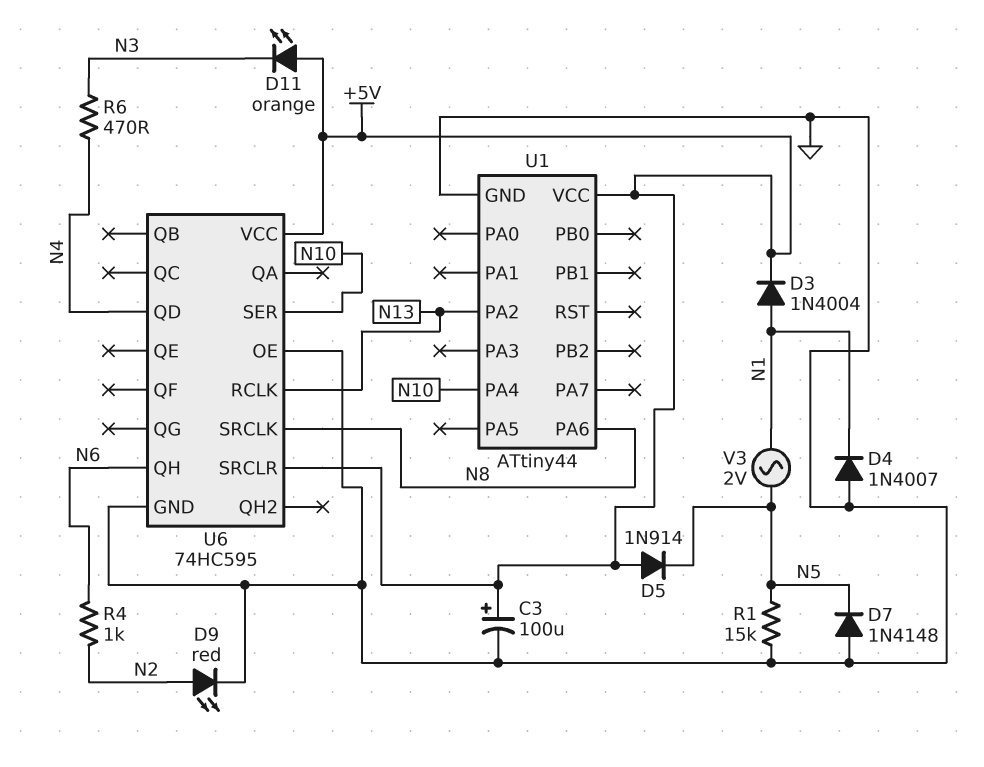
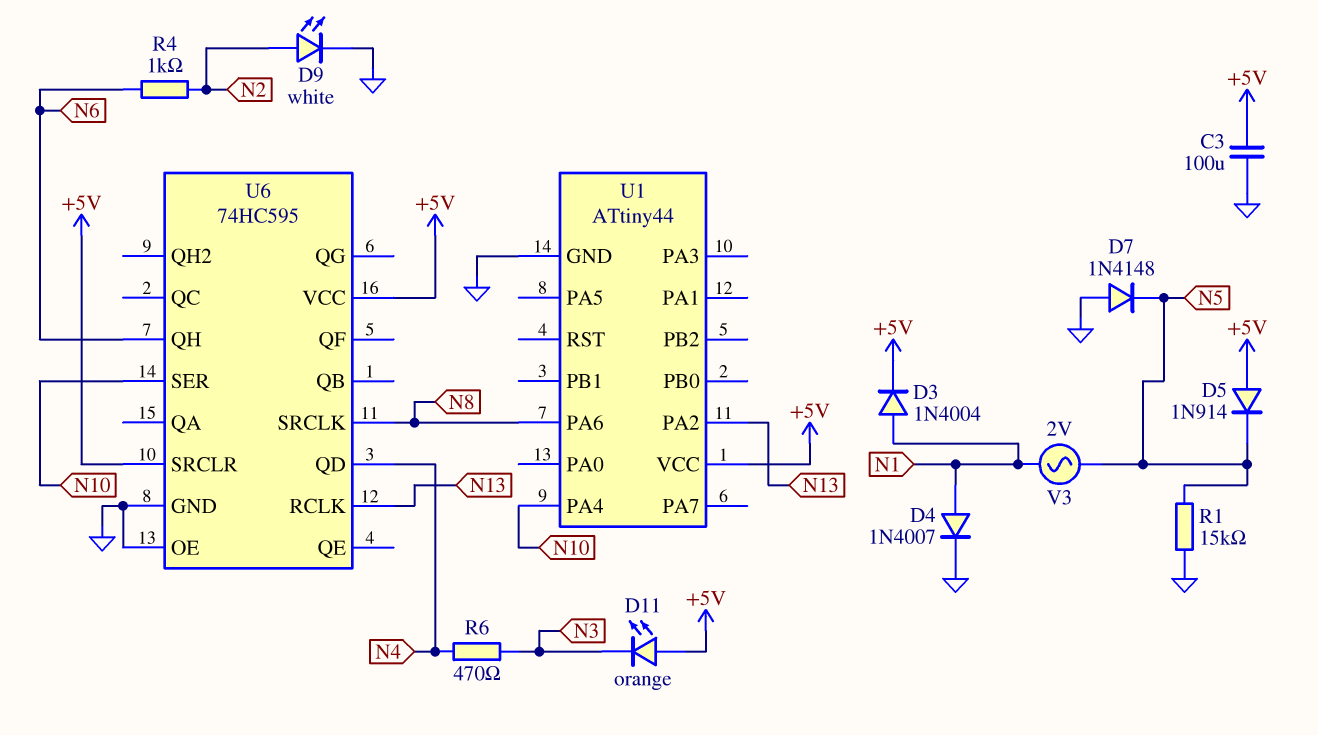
C3: 100uF (plus +5V, minus GND) -> 100uF (+5V, GND)
D4: diode 1N4007 (A GND, K N1) -> diode 1N4007 (A N1, K GND)
D9: LED red (A N2, K GND) -> LED white (A N2, K GND)

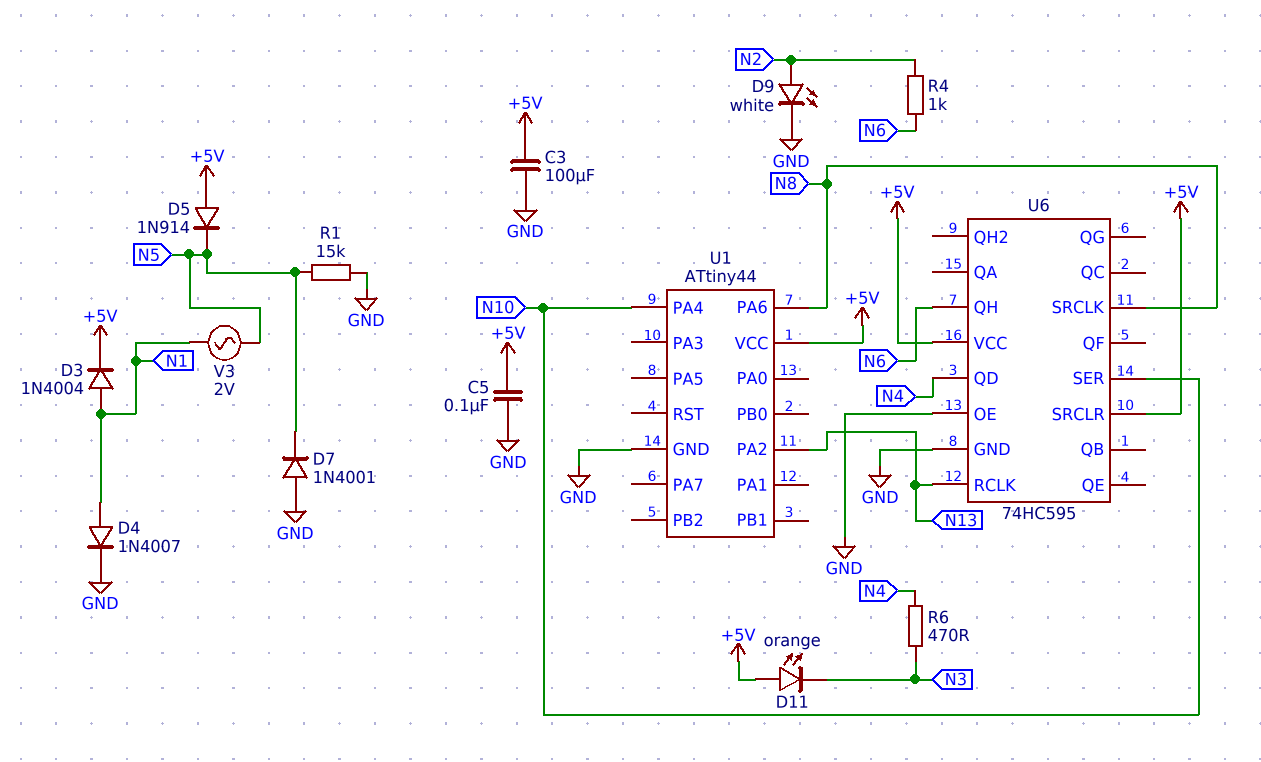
C5: none -> 100nF (+5V, GND)
D7: diode 1N4148 (A GND, K N5) -> diode 1N4001 (A GND, K N5)

